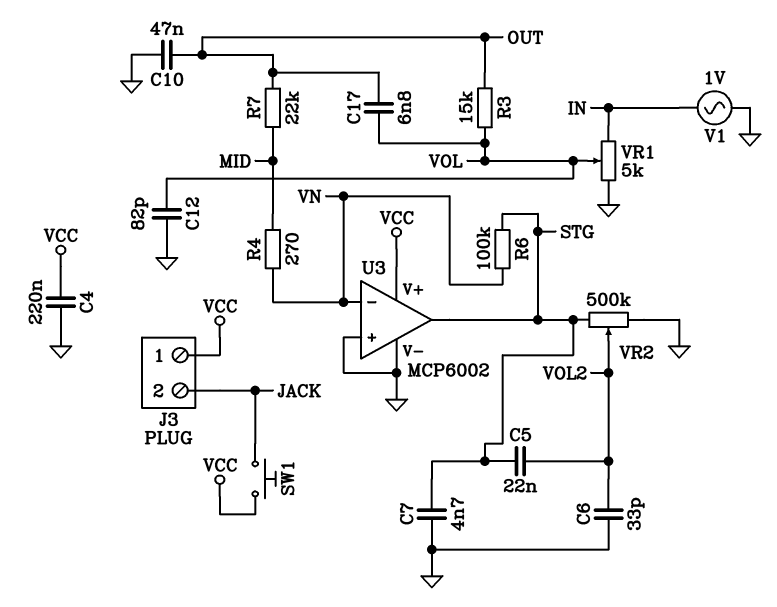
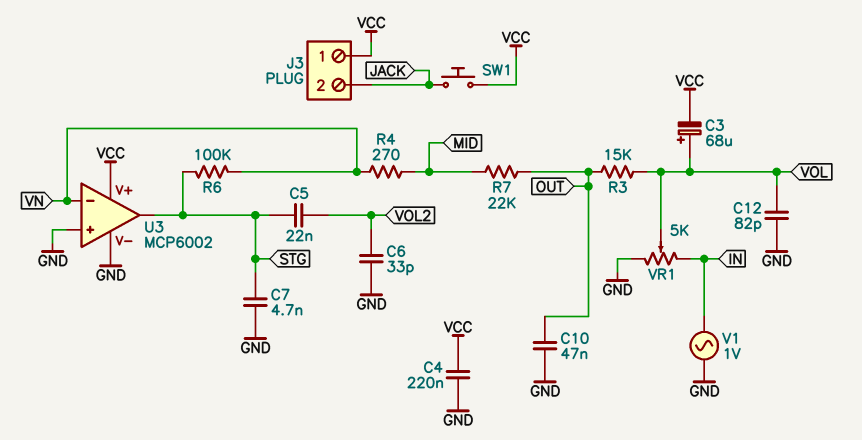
C3: none -> 68uF (plus VOL, minus VCC)
C17: 6.8nF (OUT, VOL) -> none
VR2: 500k (GND, STG, wiper VOL2) -> none

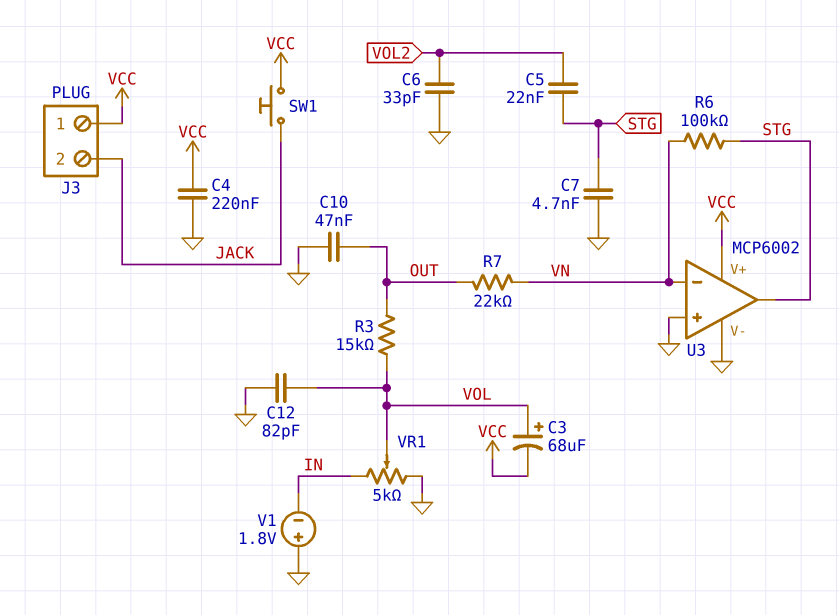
R4: 270 (MID, VN) -> none
R7: 22k (MID, OUT) -> 22k (OUT, VN)
V1: AC 1V (GND, IN) -> 1.8V (plus GND, minus IN)

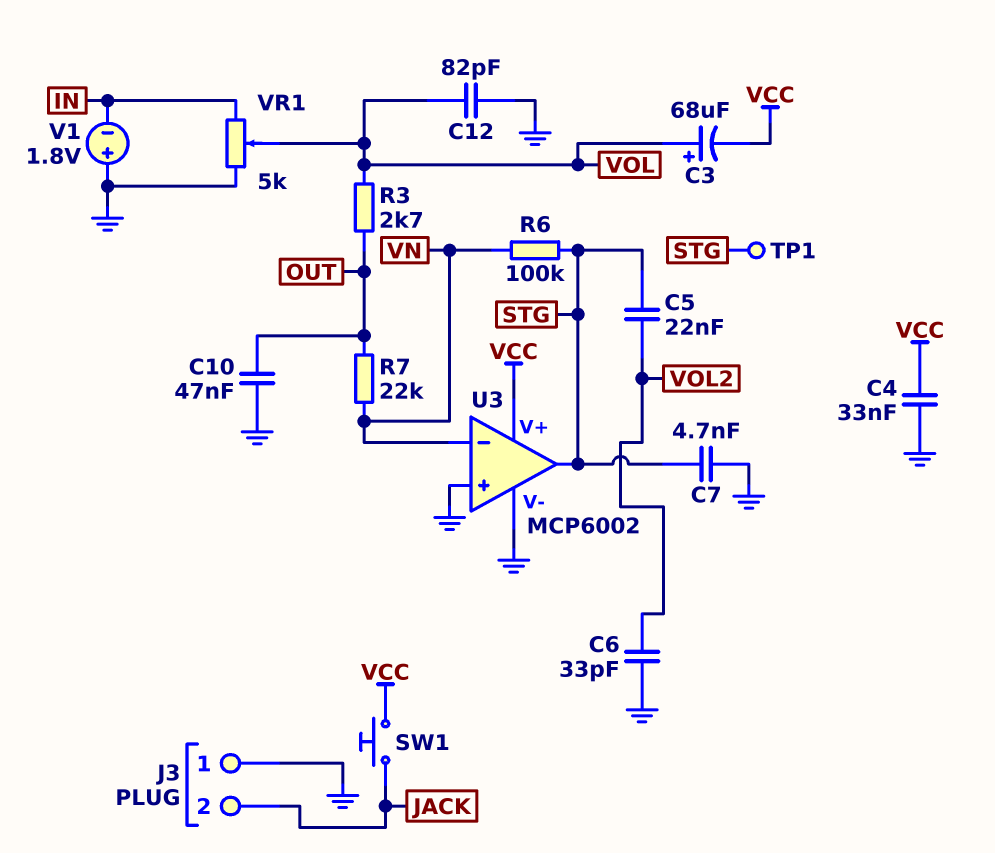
C4: 220nF (GND, VCC) -> 33nF (GND, VCC)
J3 pin 1: VCC -> GND
R3: 15k (OUT, VOL) -> 2.7k (OUT, VOL)
TP1: none -> test point (STG)

